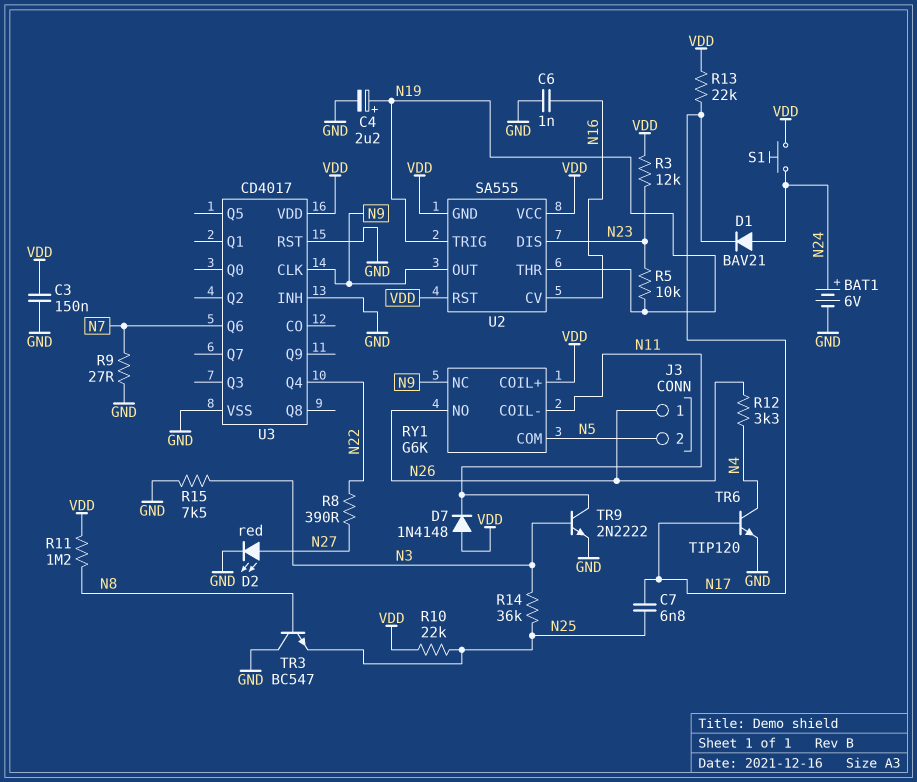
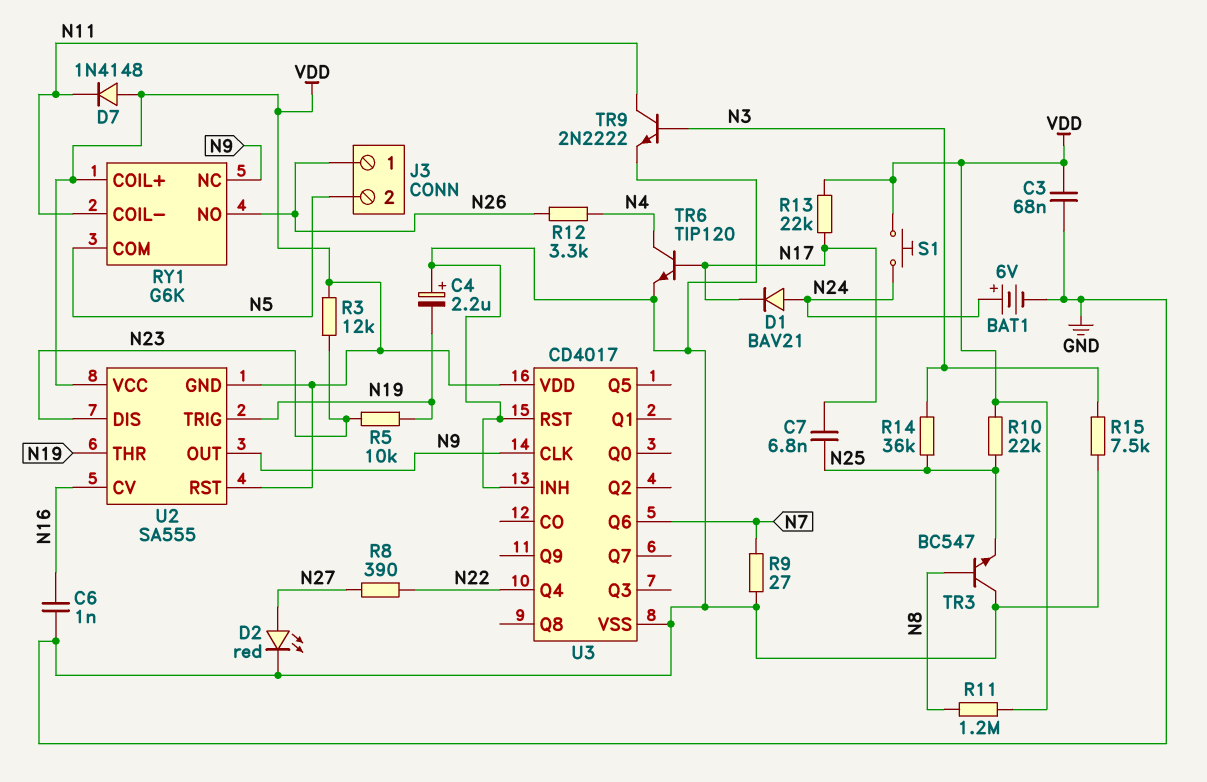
C3: 150nF (GND, VDD) -> 68nF (GND, VDD)
C4: 2.2uF (plus N19, minus GND) -> 2.2uF (plus GND, minus N19)

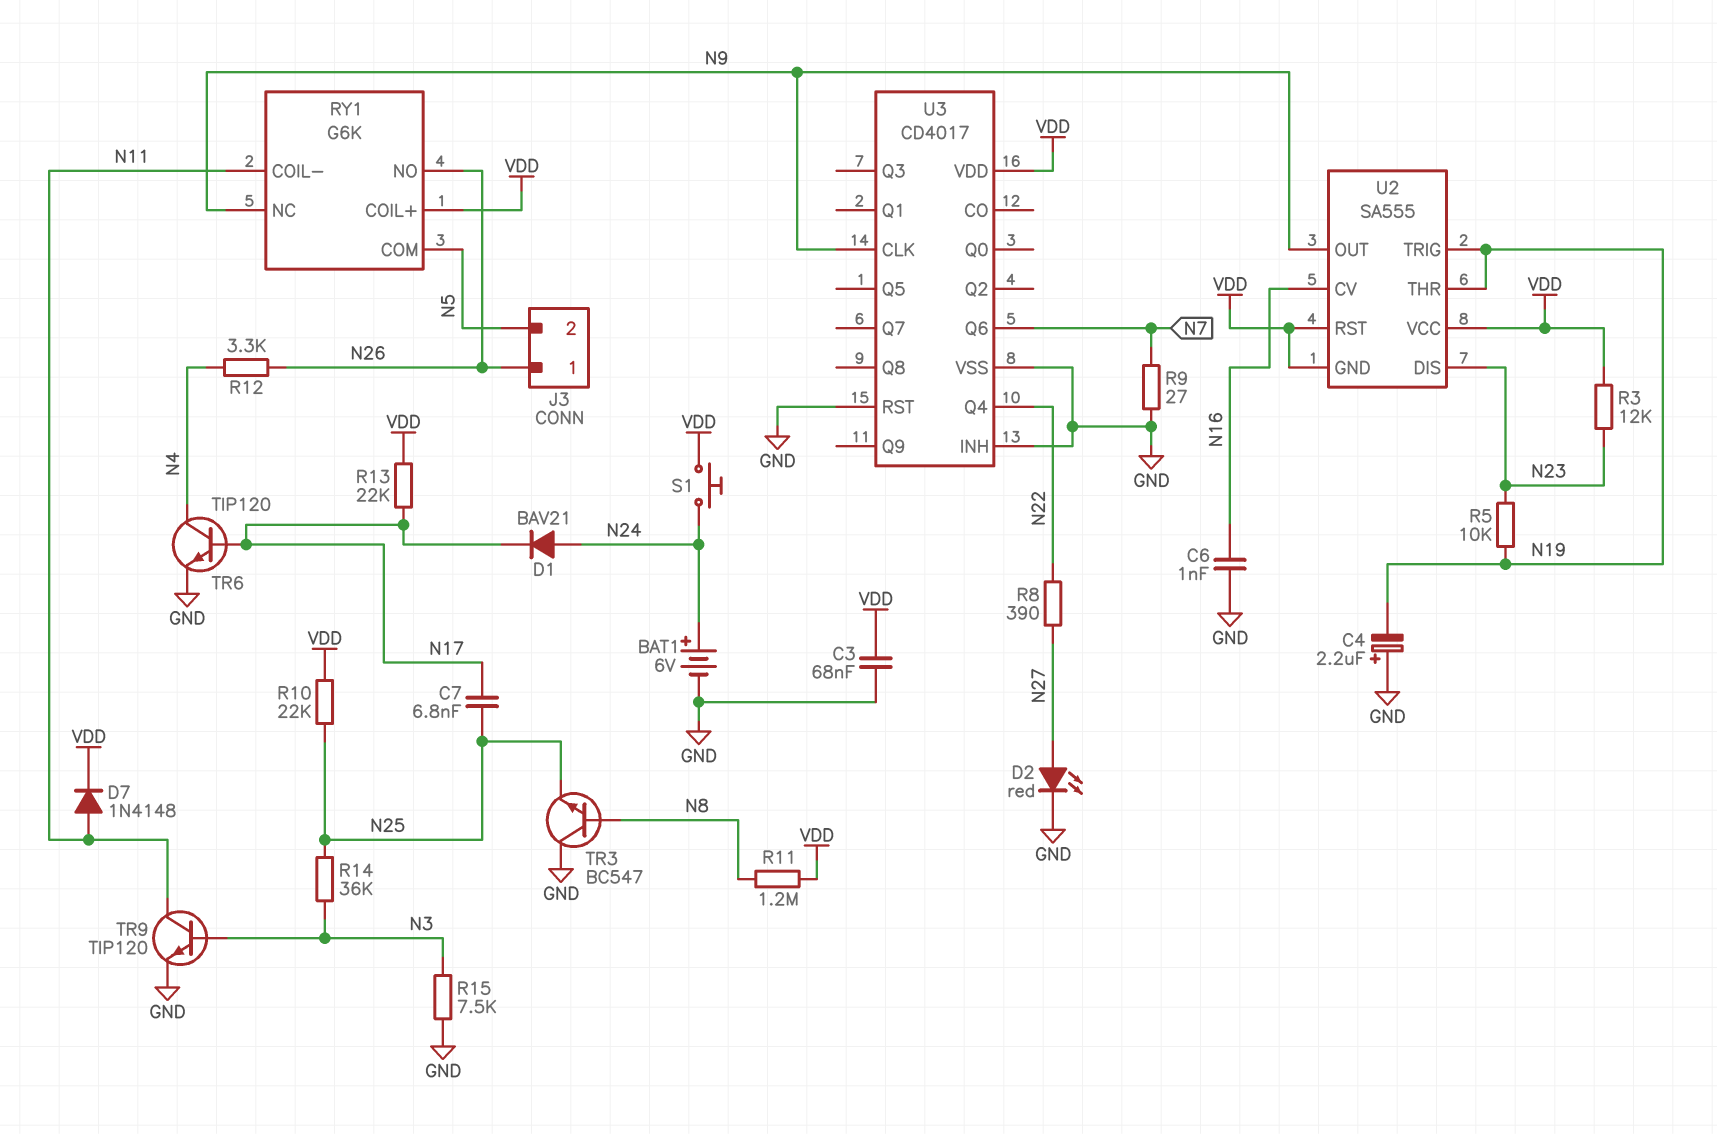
D7: diode 1N4148 (A VDD, K N11) -> diode 1N4148 (A N11, K VDD)
TR9: NPN 2N2222 (B N3, C N11, E GND) -> NPN TIP120 (B N3, C N11, E GND)

